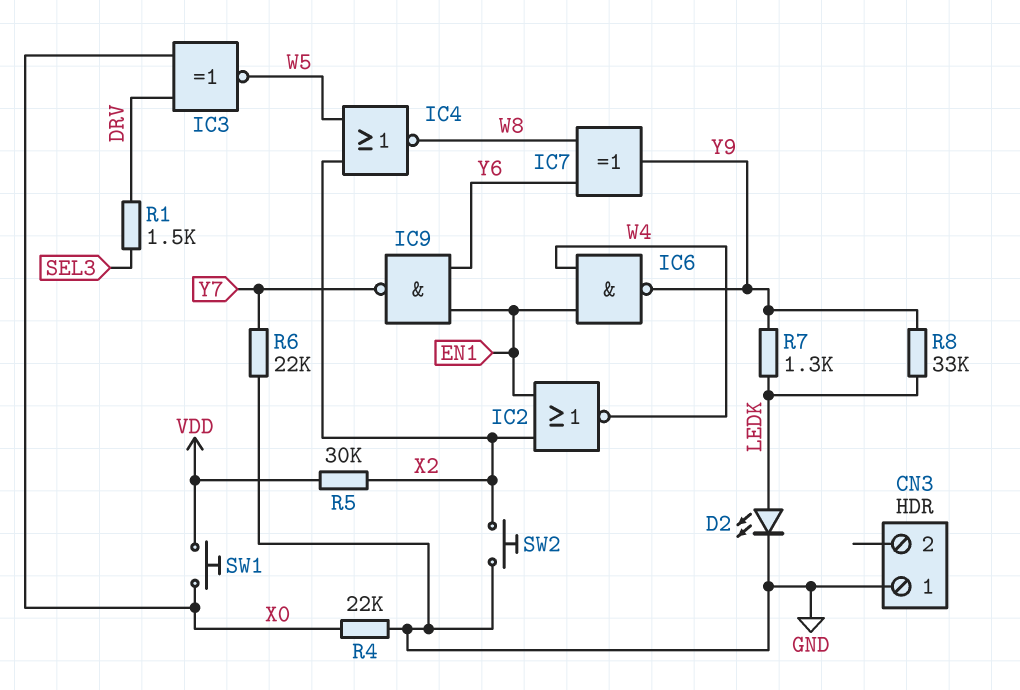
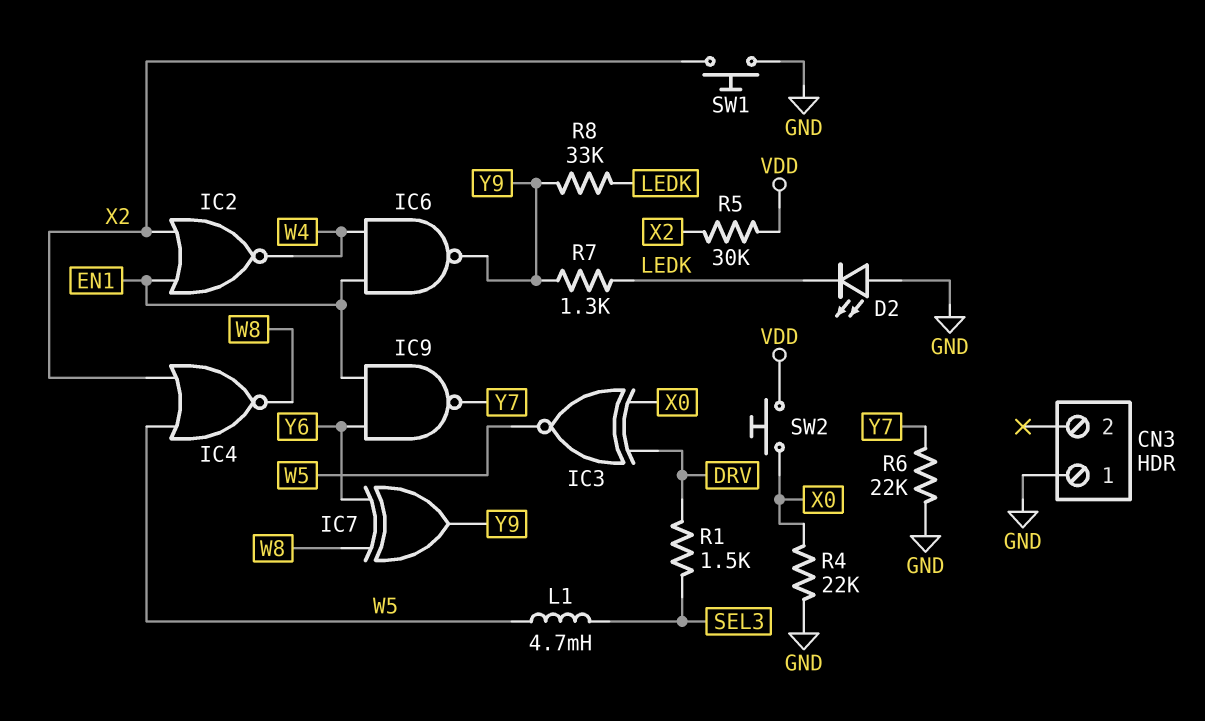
D2: LED (A LEDK, K GND) -> LED (A GND, K LEDK)
L1: none -> 4.7mH (SEL3, W5)
SW1: button (VDD, X0) -> button (GND, X2)
SW2: button (GND, X2) -> button (VDD, X0)

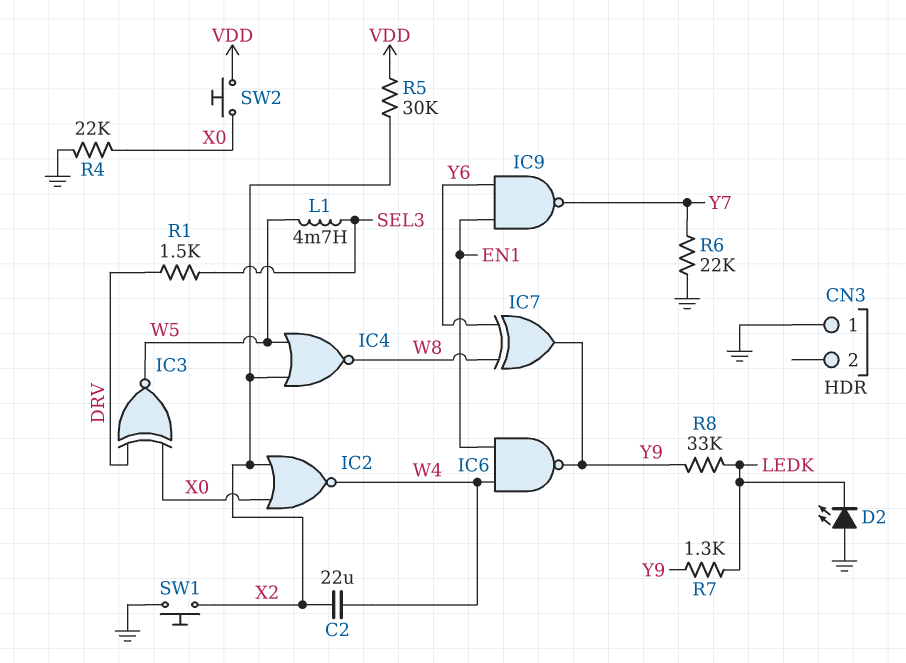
C2: none -> 22uF (W4, X2)
IC2: NOR (in EN1, in X2, out W4) -> NOR (in X0, in X2, out W4)

